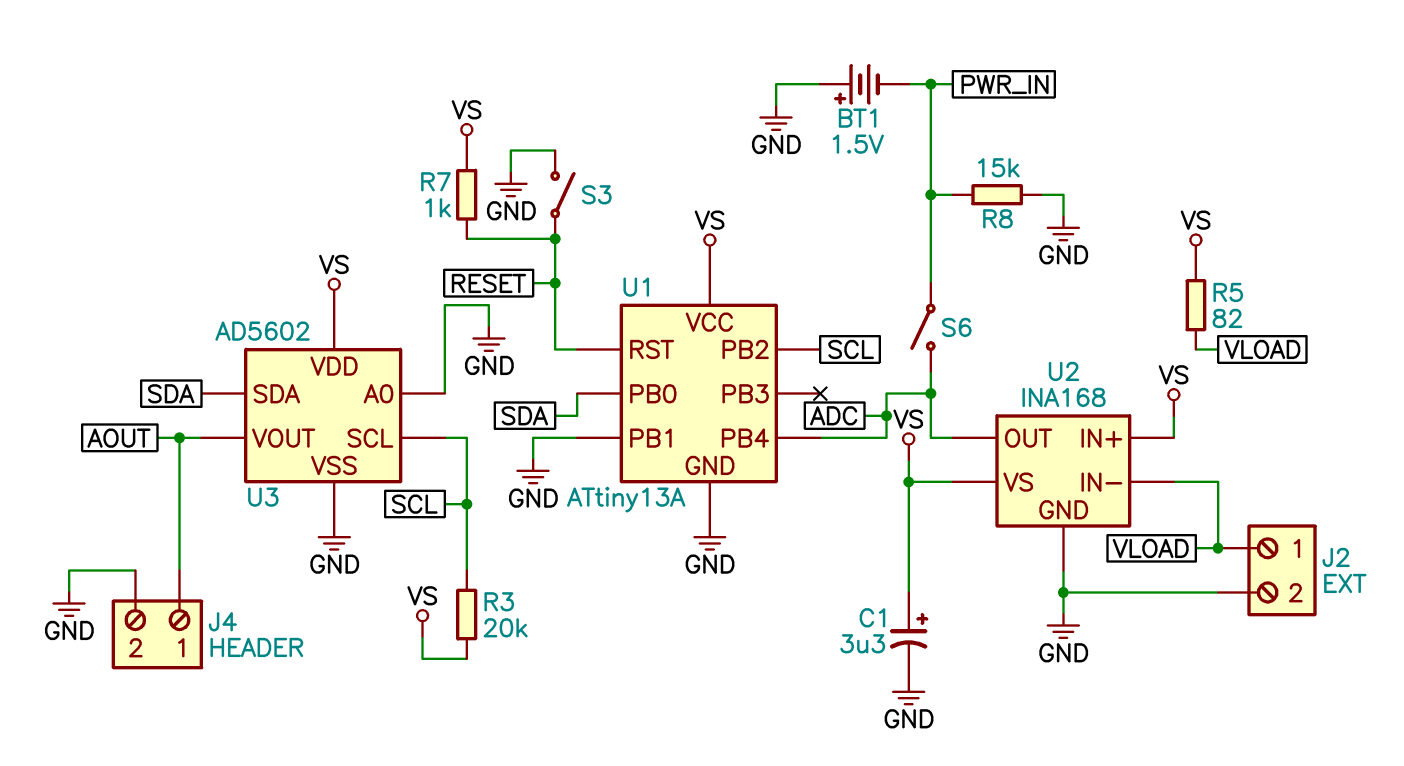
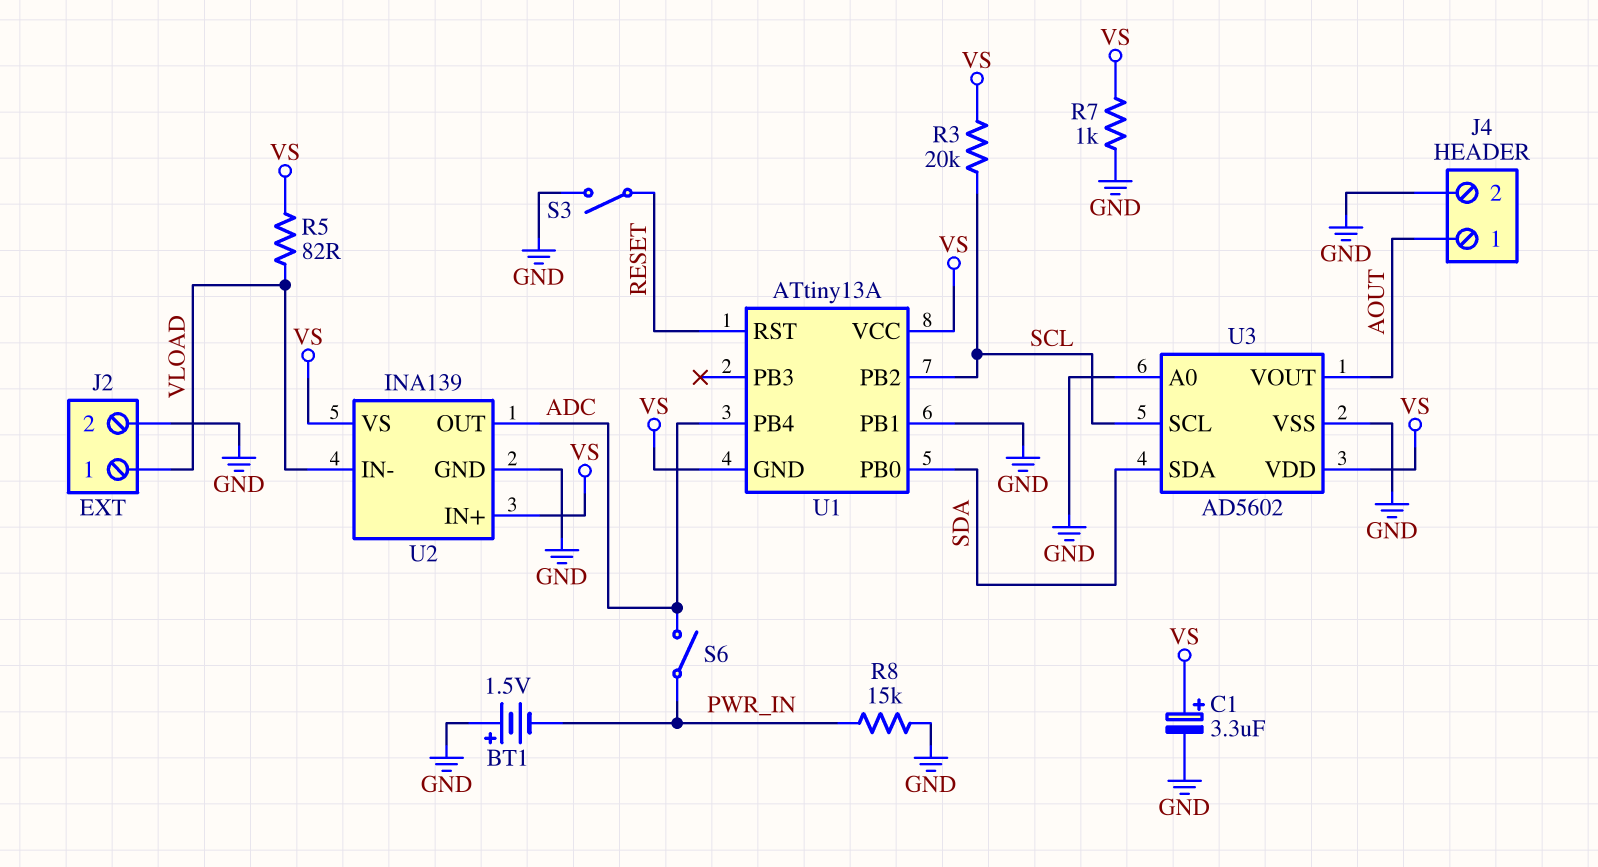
R7: 1k (RESET, VS) -> 1k (GND, VS)
U1 pin GND: GND -> VS
U2: INA168 -> INA139

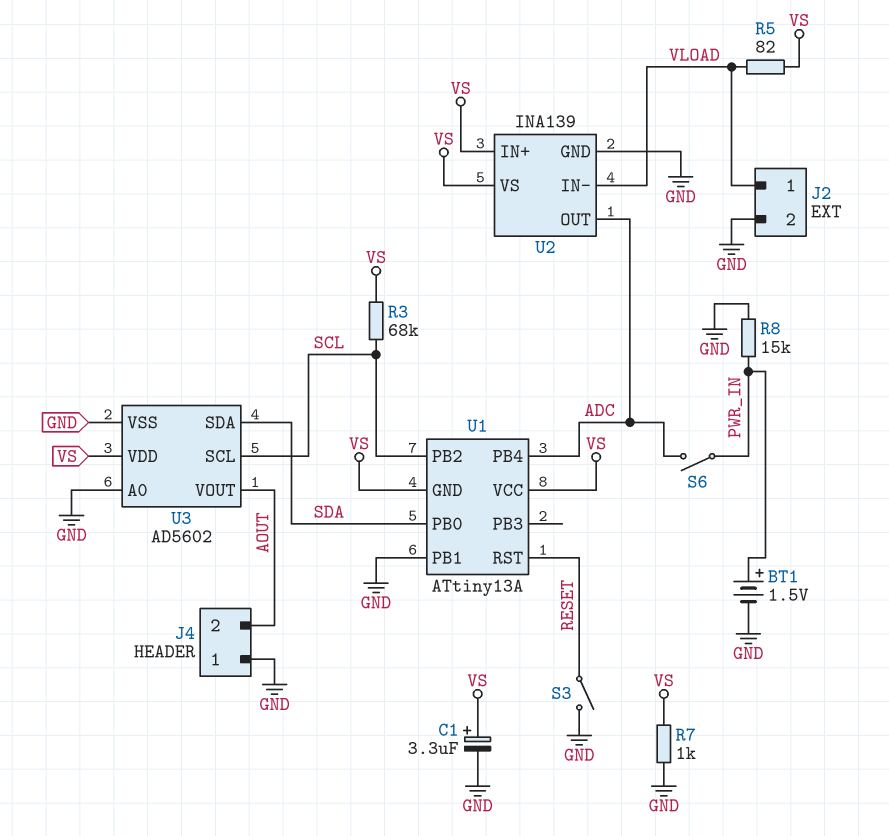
BT1: 1.5V (plus GND, minus PWR_IN) -> 1.5V (plus PWR_IN, minus GND)
J4 pin 1: AOUT -> GND
J4 pin 2: GND -> AOUT
R3: 20k (SCL, VS) -> 68k (SCL, VS)

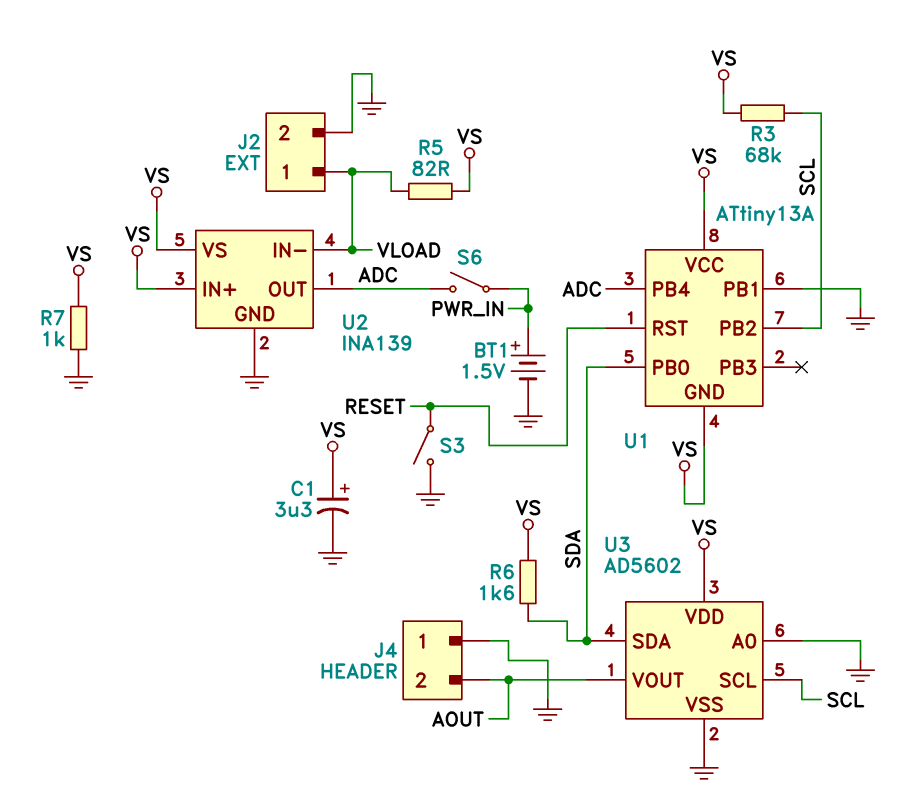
R6: none -> 1.6k (SDA, VS)
R8: 15k (GND, PWR_IN) -> none

